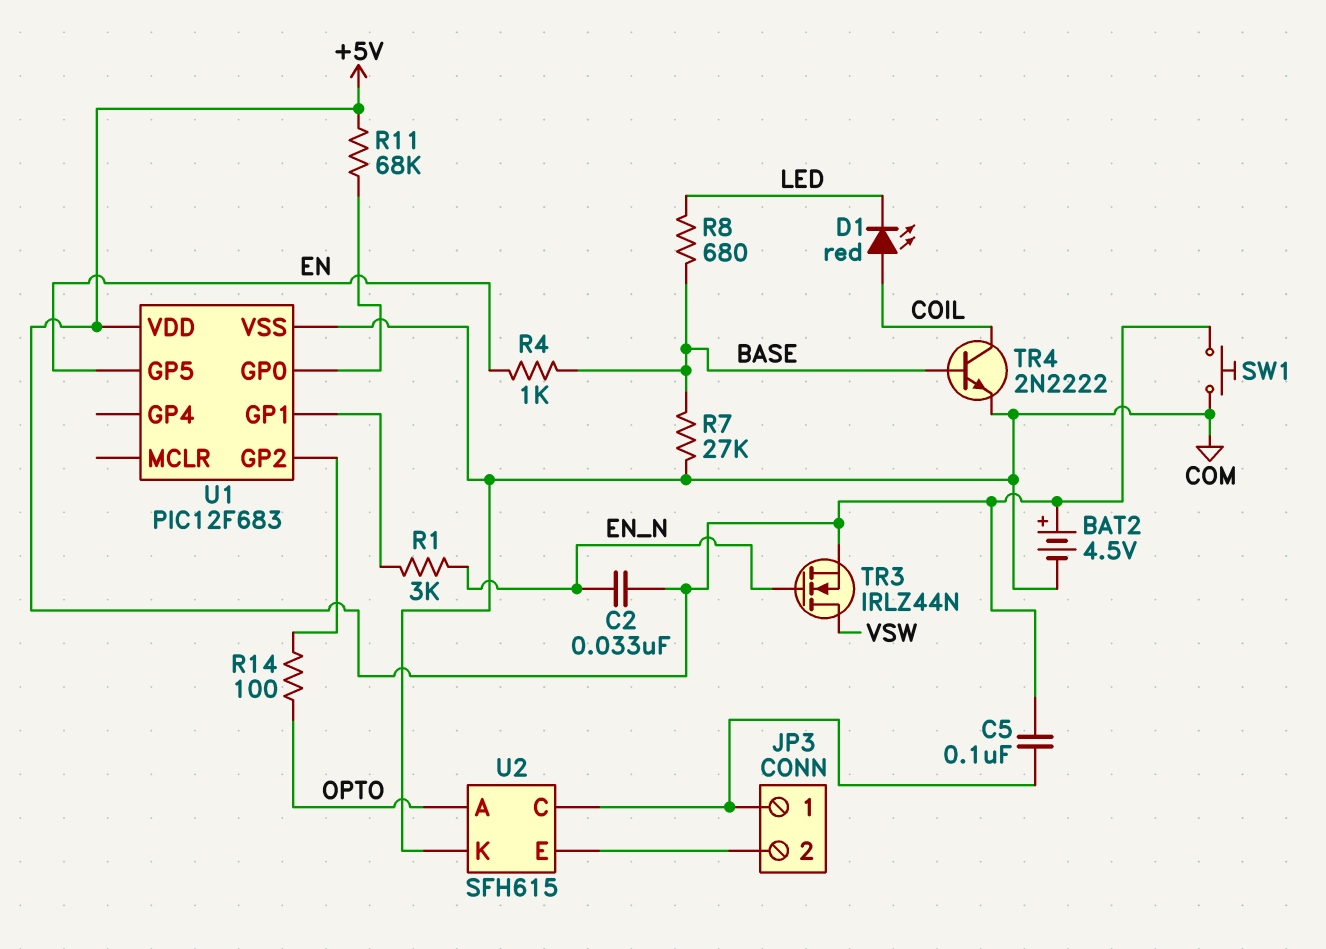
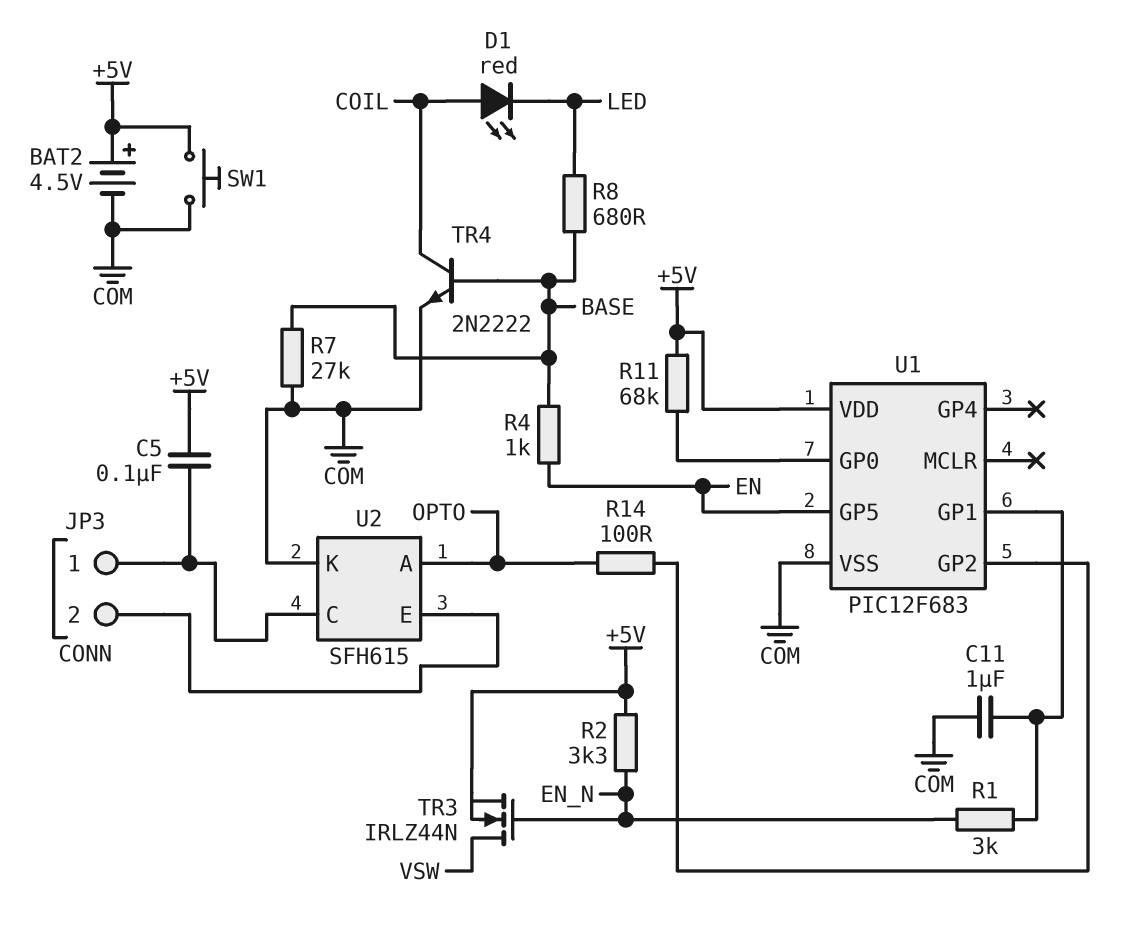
C2: 33nF (+5V, EN_N) -> none
C11: none -> 1uF (COM, U1/GP1)
R2: none -> 3.3k (+5V, EN_N)

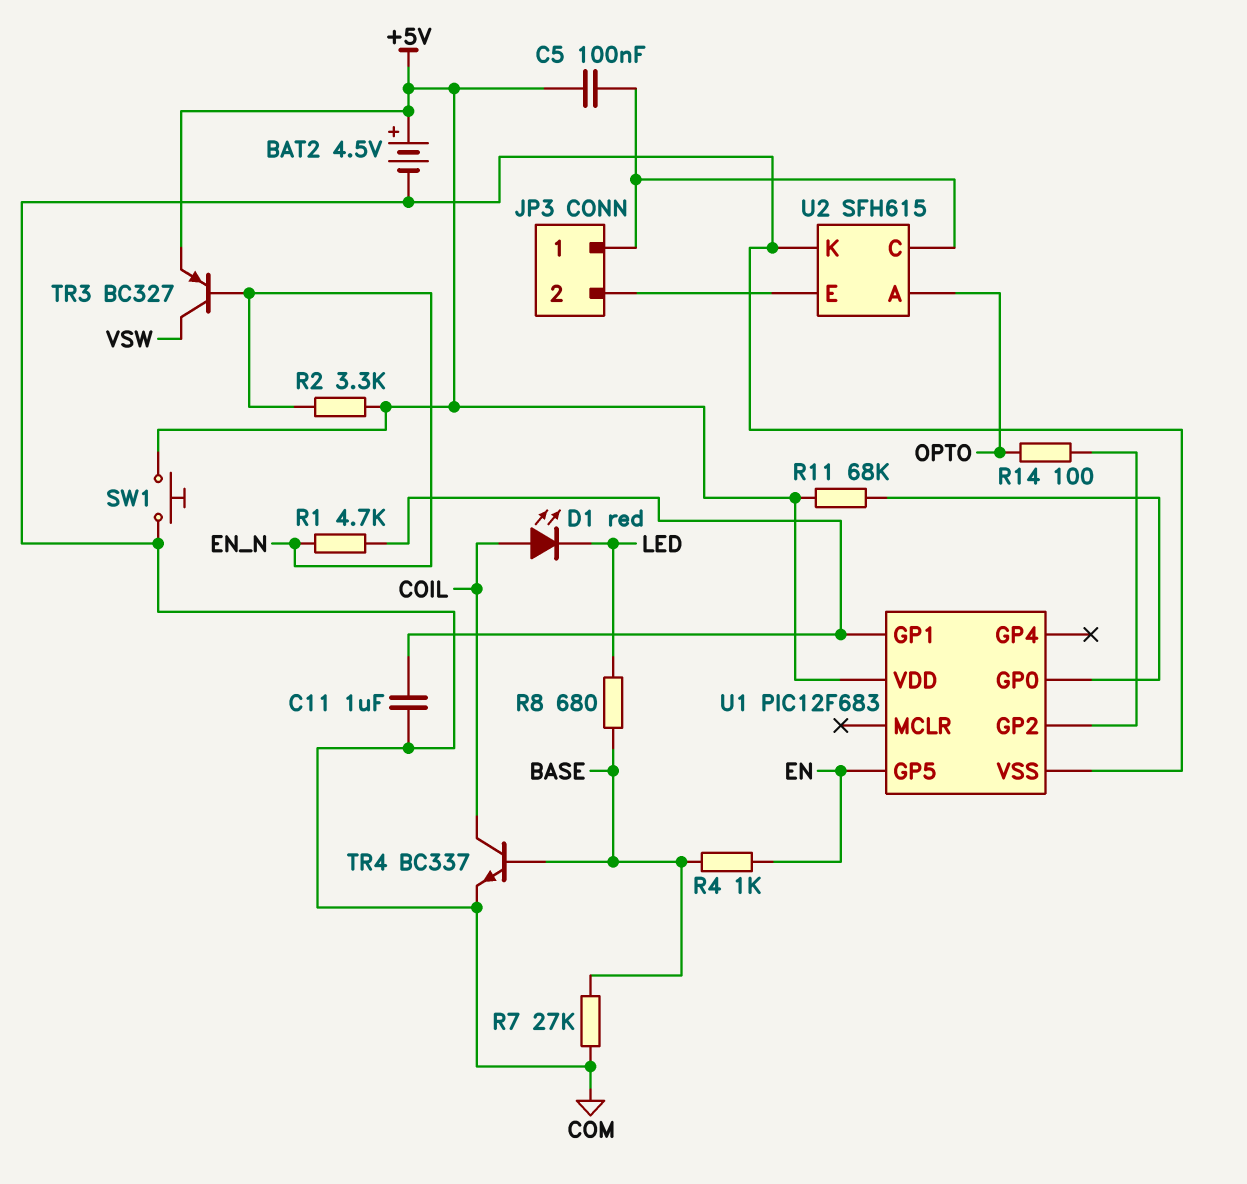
R1: 3k (EN_N, U1/GP1) -> 4.7k (EN_N, U1/GP1)
TR3: NMOS IRLZ44N (G EN_N, D VSW, S +5V) -> PNP BC327 (B EN_N, C VSW, E +5V)
TR4: NPN 2N2222 (B BASE, C COIL, E COM) -> NPN BC337 (B BASE, C COIL, E COM)

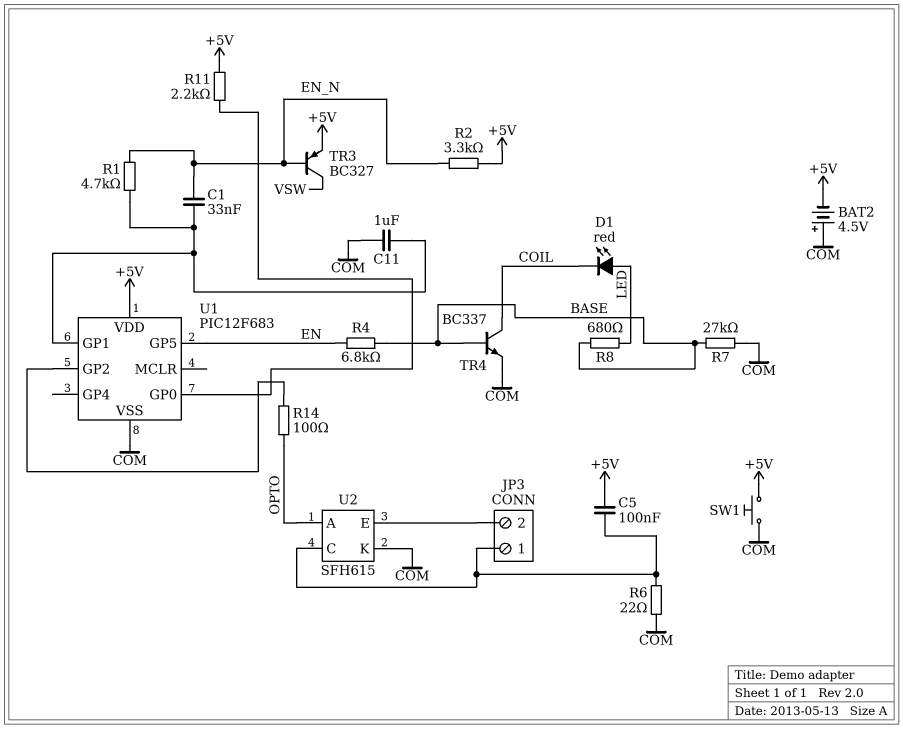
BAT2: 4.5V (plus +5V, minus COM) -> 4.5V (plus COM, minus +5V)
C1: none -> 33nF (EN_N, U1/GP1)
D1: LED red (A COIL, K LED) -> LED red (A LED, K COIL)
R4: 1k (BASE, EN) -> 6.8k (BASE, EN)
R6: none -> 22 (COM, JP3/1)
R11: 68k (+5V, U1/GP0) -> 2.2k (+5V, U1/GP0)

